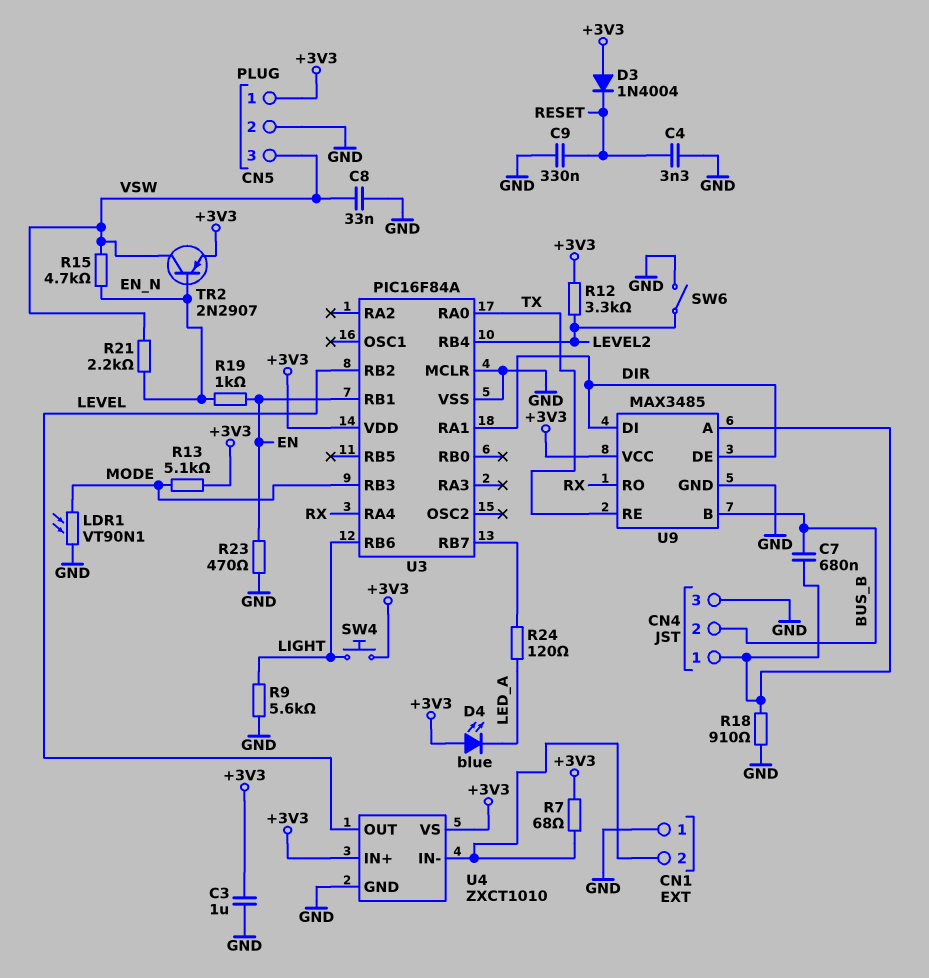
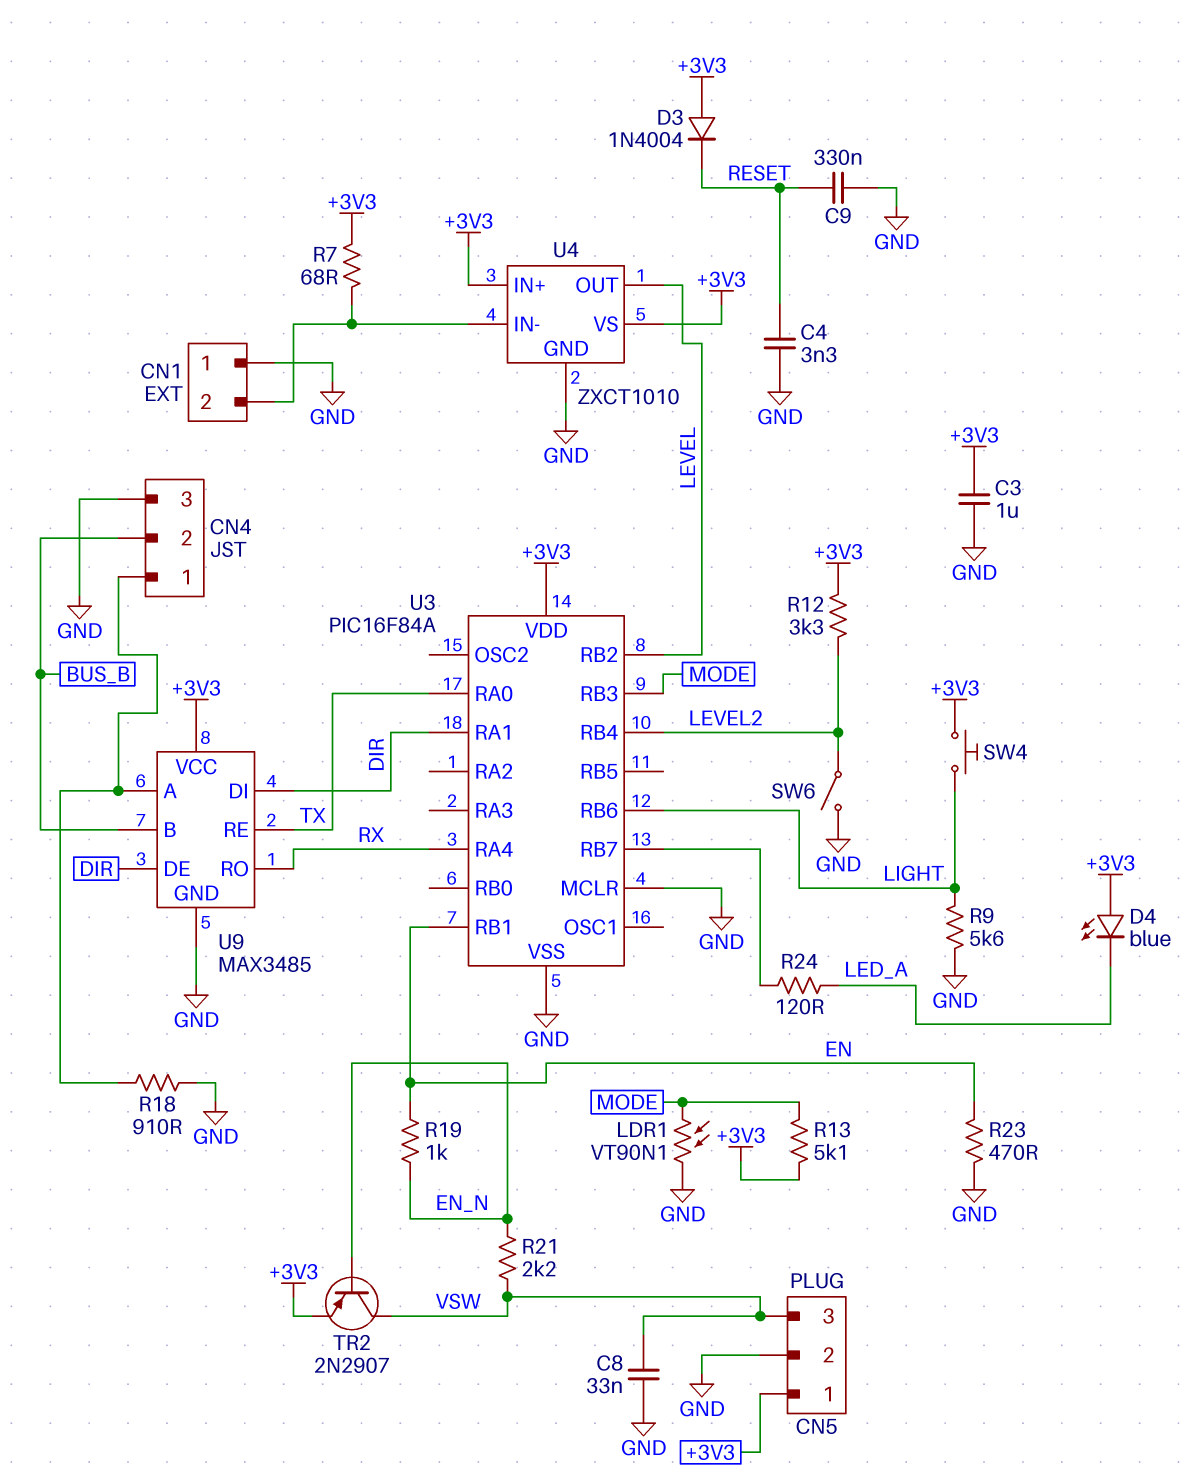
C7: 680nF (BUS_B, CN4/1) -> none
R15: 4.7k (EN_N, VSW) -> none

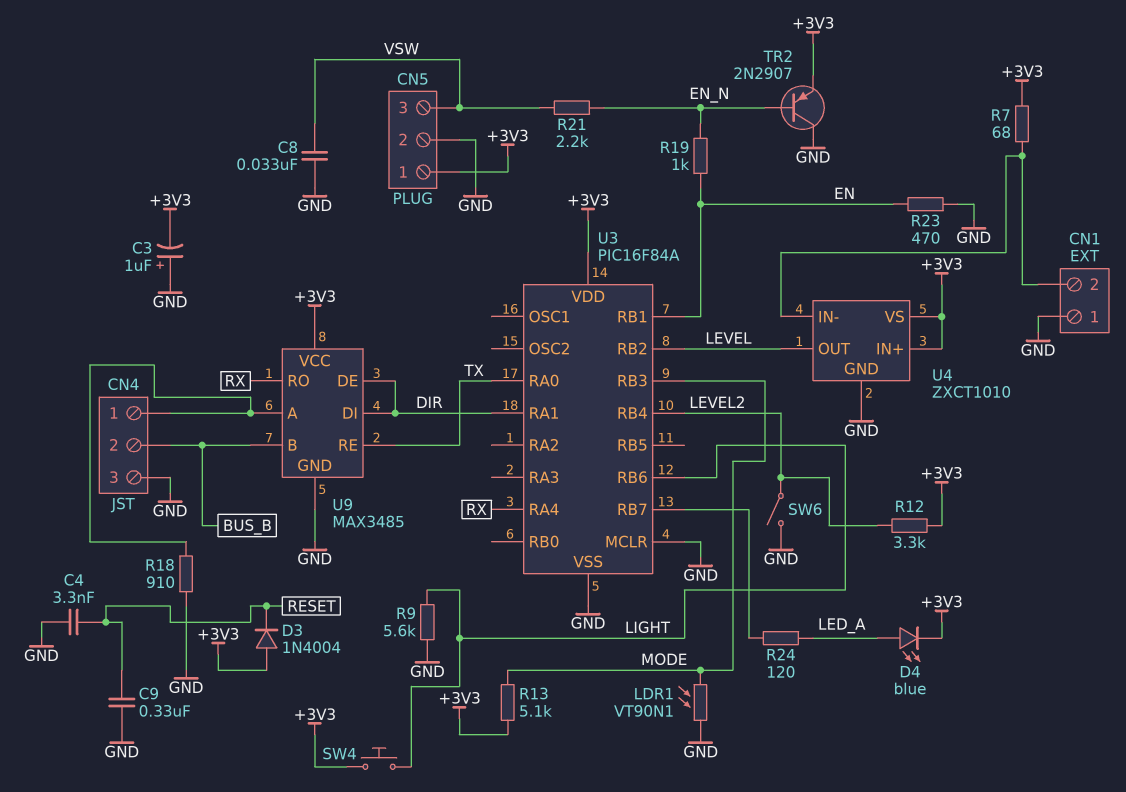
C3: 1uF (+3V3, GND) -> 1uF (plus GND, minus +3V3)
D4: LED blue (A +3V3, K LED_A) -> LED blue (A LED_A, K +3V3)
TR2: PNP 2N2907 (B EN_N, C VSW, E +3V3) -> PNP 2N2907 (B EN_N, C GND, E +3V3)

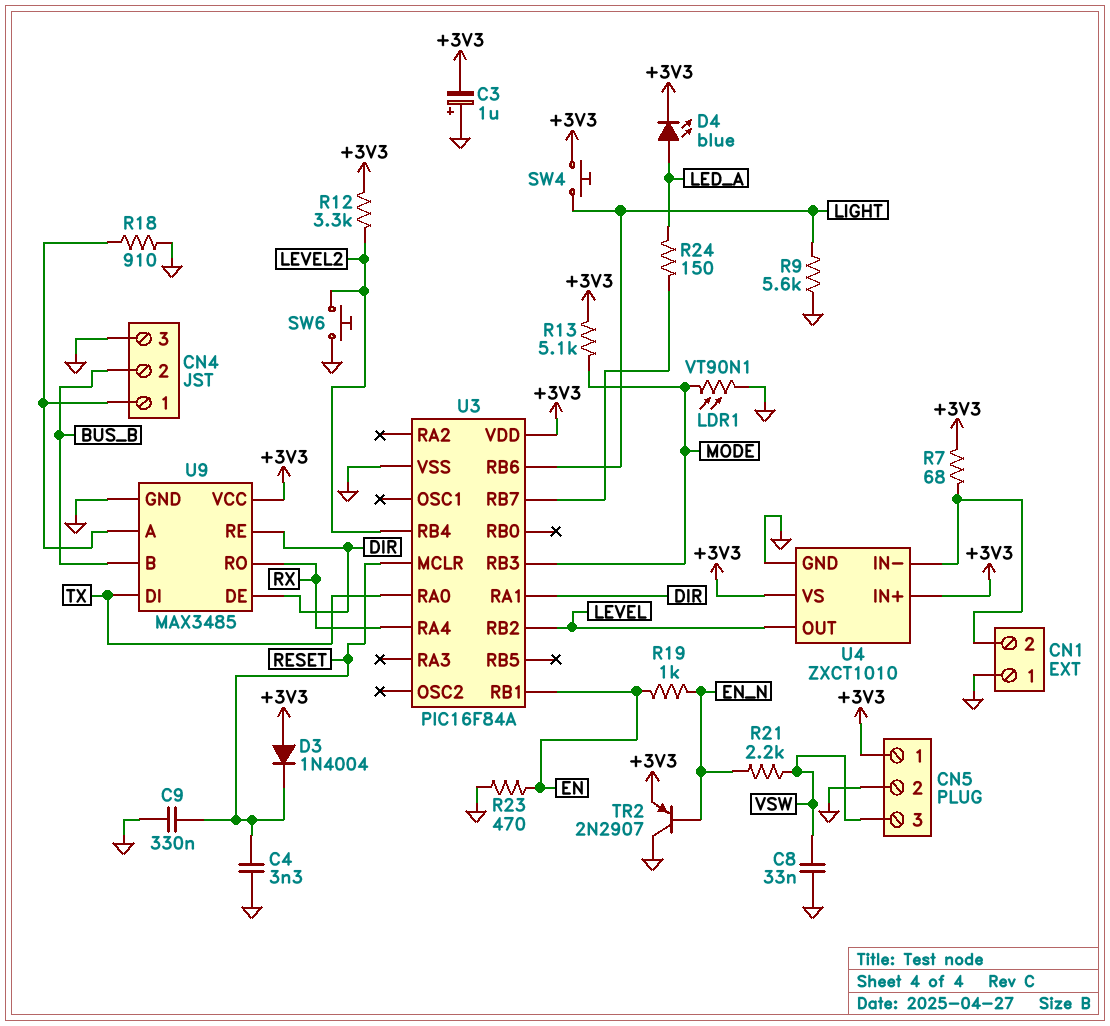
R24: 120 (LED_A, U3/RB7) -> 150 (LED_A, U3/RB7)
SW6: switch (GND, LEVEL2) -> button (GND, LEVEL2)
U3 pin MCLR: GND -> RESET
U9 pin DI: DIR -> TX
U9 pin RE: TX -> DIR

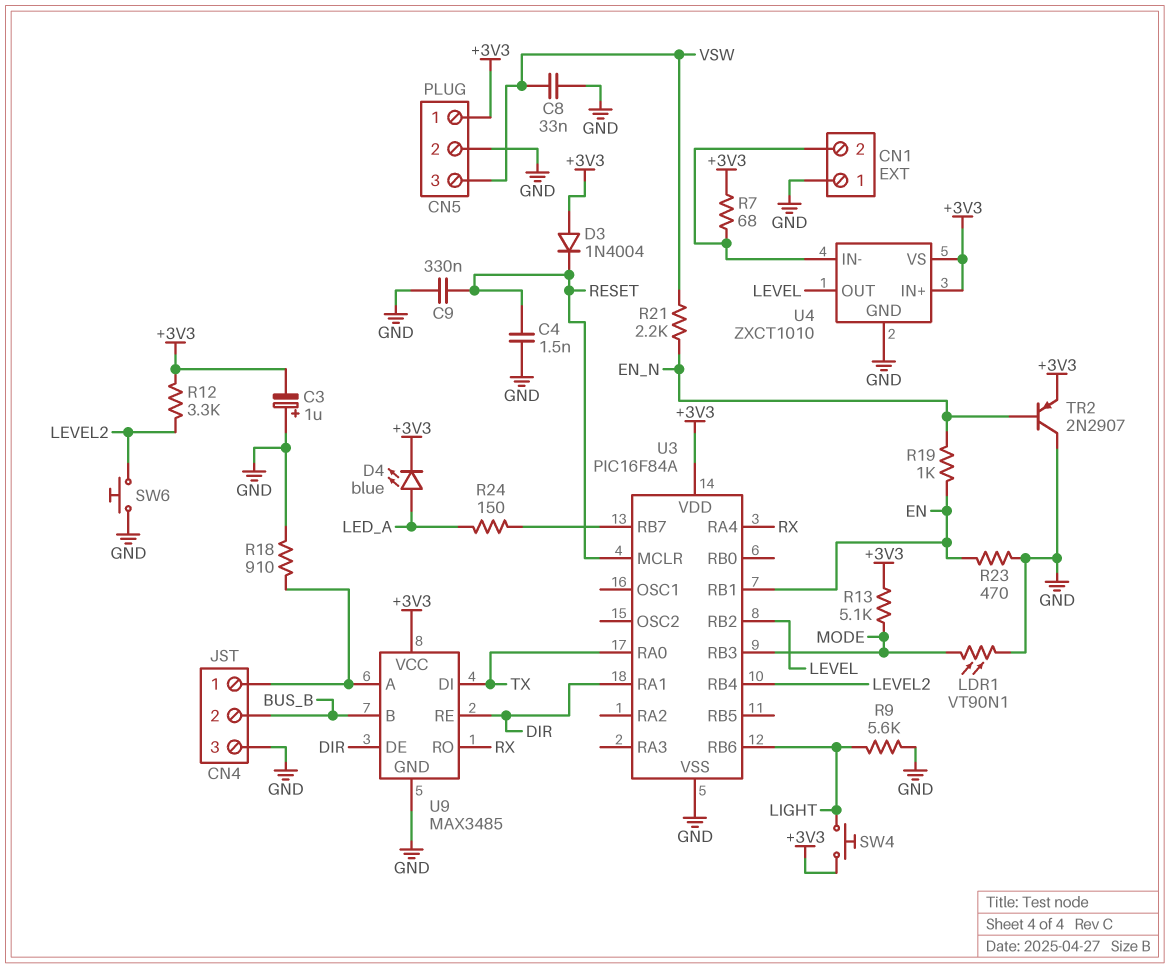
C4: 3.3nF (GND, RESET) -> 1.5nF (GND, RESET)

